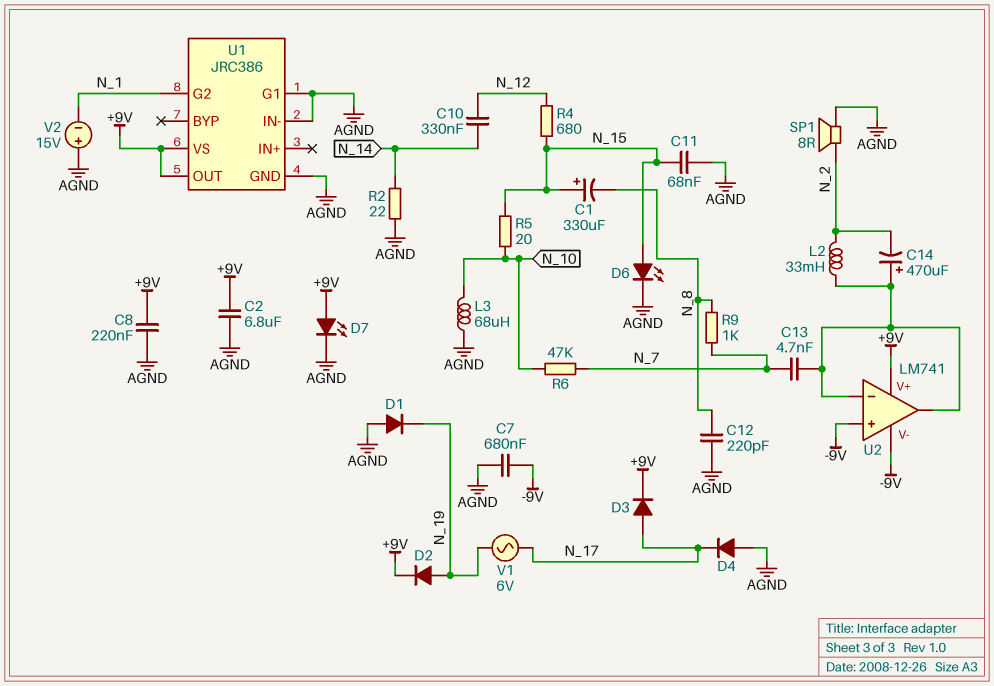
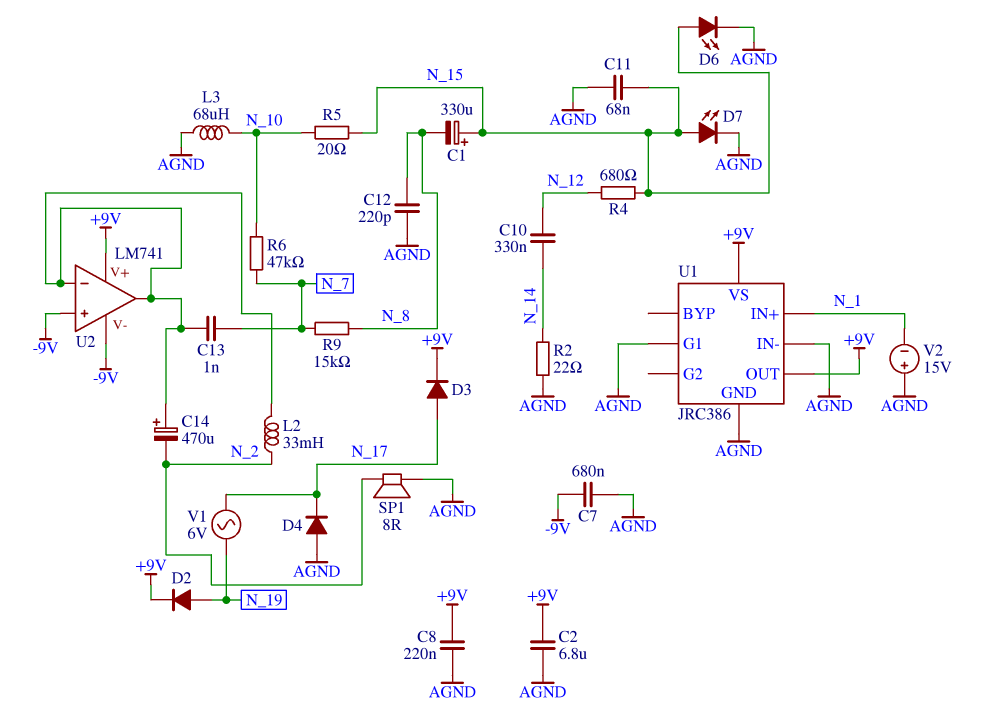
C13: 4.7nF (N_7, U2/in-) -> 1nF (N_7, U2/in-)
D1: diode (A AGND, K N_19) -> none
D7: LED (A +9V, K AGND) -> LED (A N_15, K AGND)
R9: 1k (N_7, N_8) -> 15k (N_7, N_8)
U1 pin G2: N_1 -> none
U1 pin IN+: none -> N_1

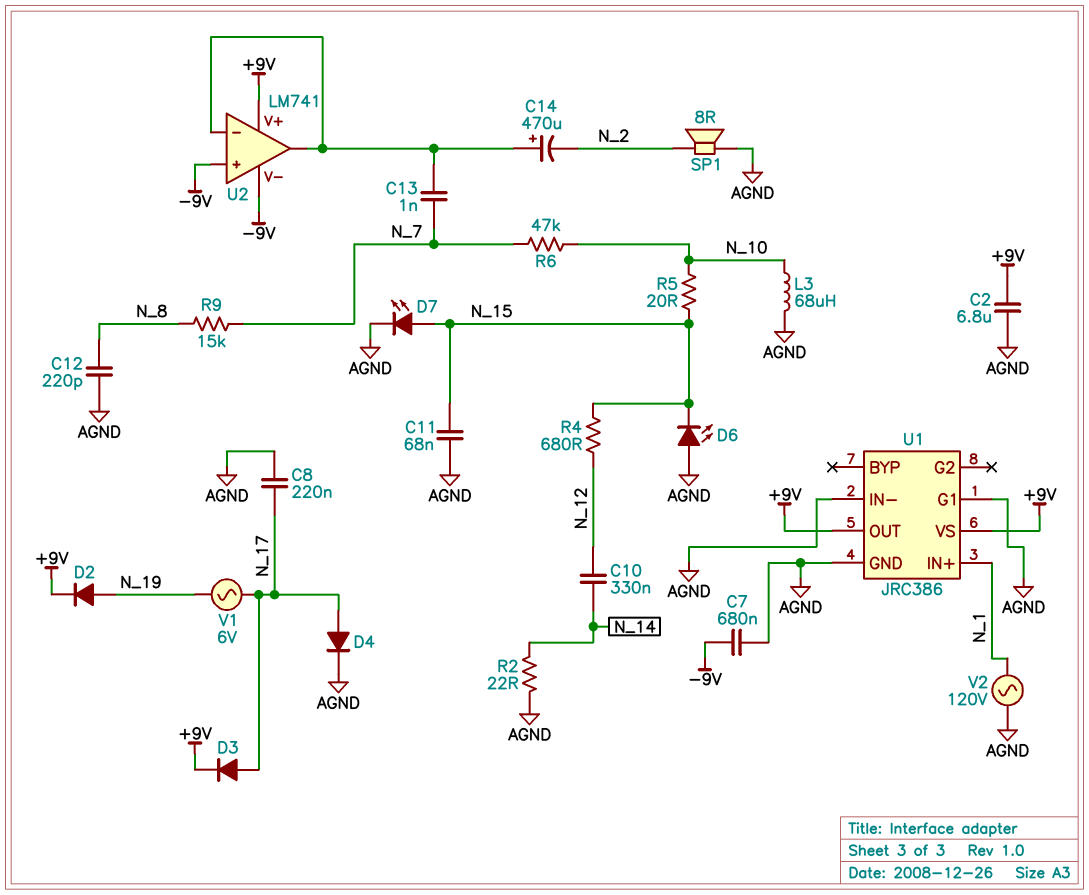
C1: 330uF (plus N_15, minus N_8) -> none
C8: 220nF (+9V, AGND) -> 220nF (AGND, N_17)
D4: diode (A AGND, K N_17) -> diode (A N_17, K AGND)
D6: LED (A N_15, K AGND) -> LED (A AGND, K N_15)
L2: 33mH (N_2, U2/in-) -> none
V2: 15V (plus AGND, minus N_1) -> AC 120V (AGND, N_1)

